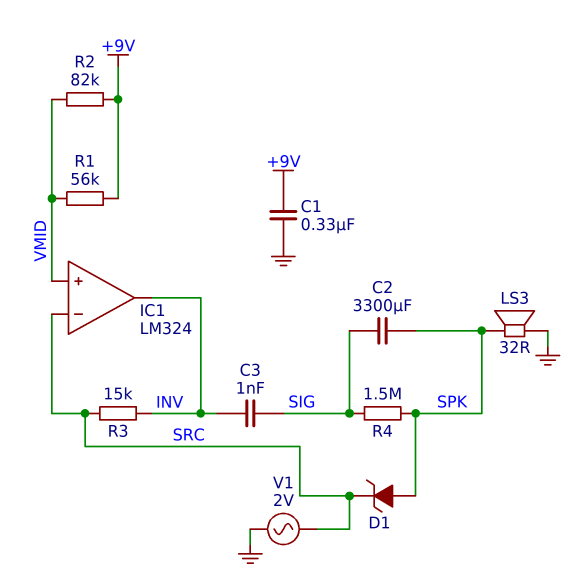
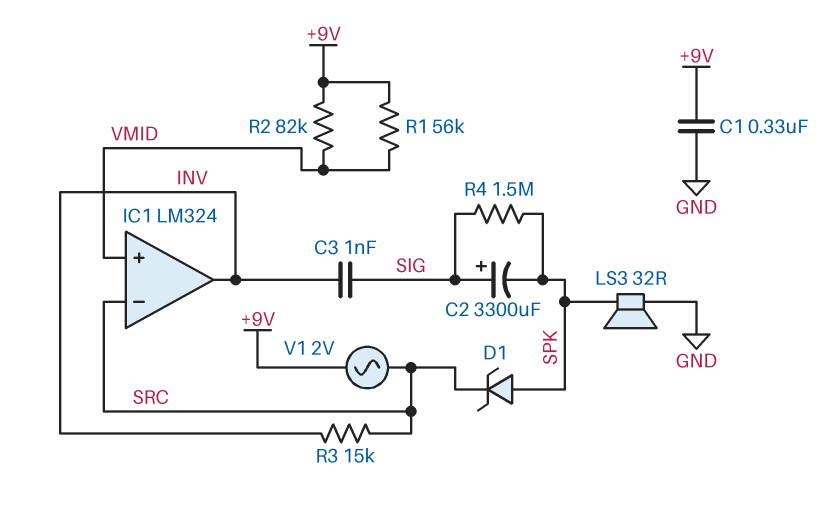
C2: 3300uF (SIG, SPK) -> 3300uF (plus SIG, minus SPK)
V1: AC 2V (GND, SRC) -> AC 2V (+9V, SRC)

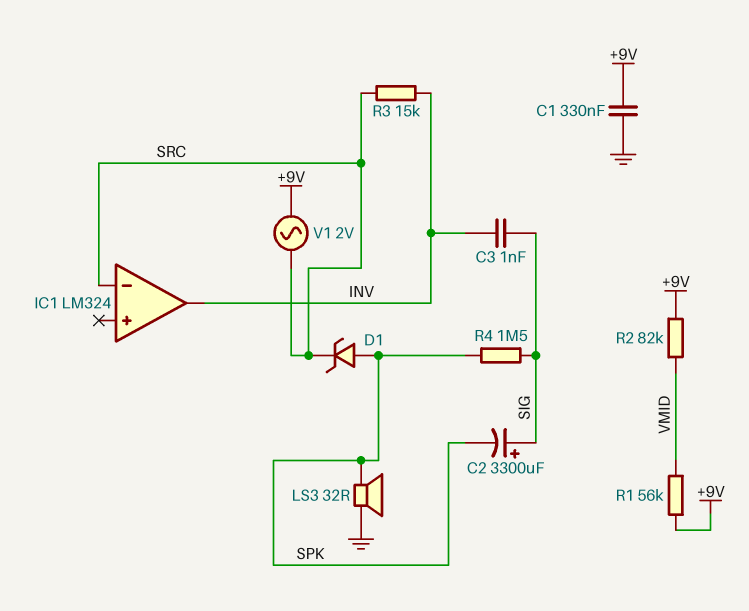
IC1 pin in+: VMID -> none

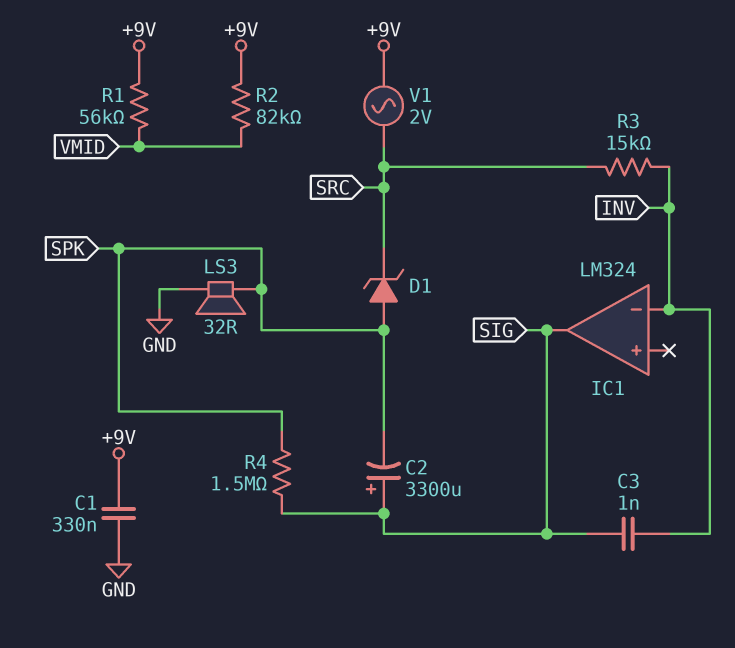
IC1 pin in-: SRC -> INV
IC1 pin out: INV -> SIG

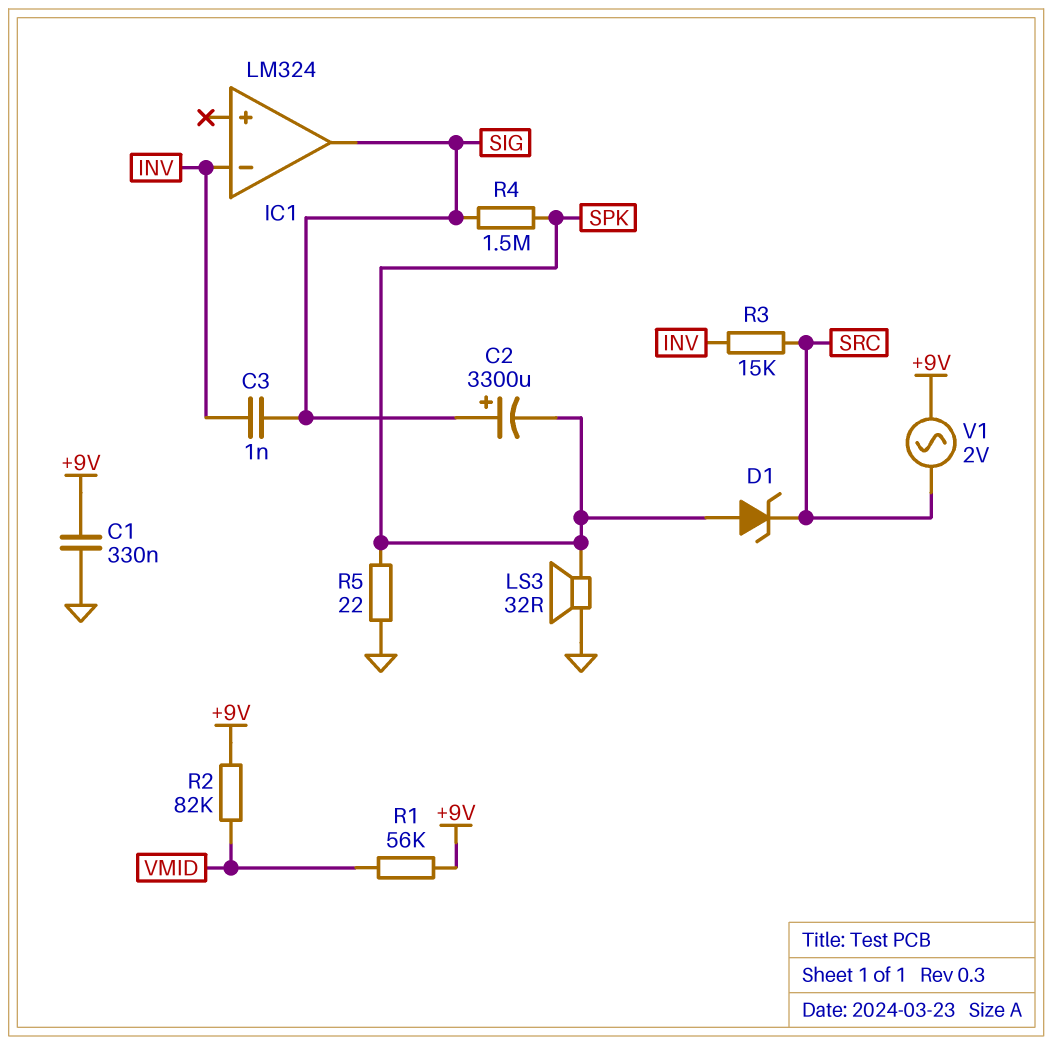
R5: none -> 22 (GND, SPK)

